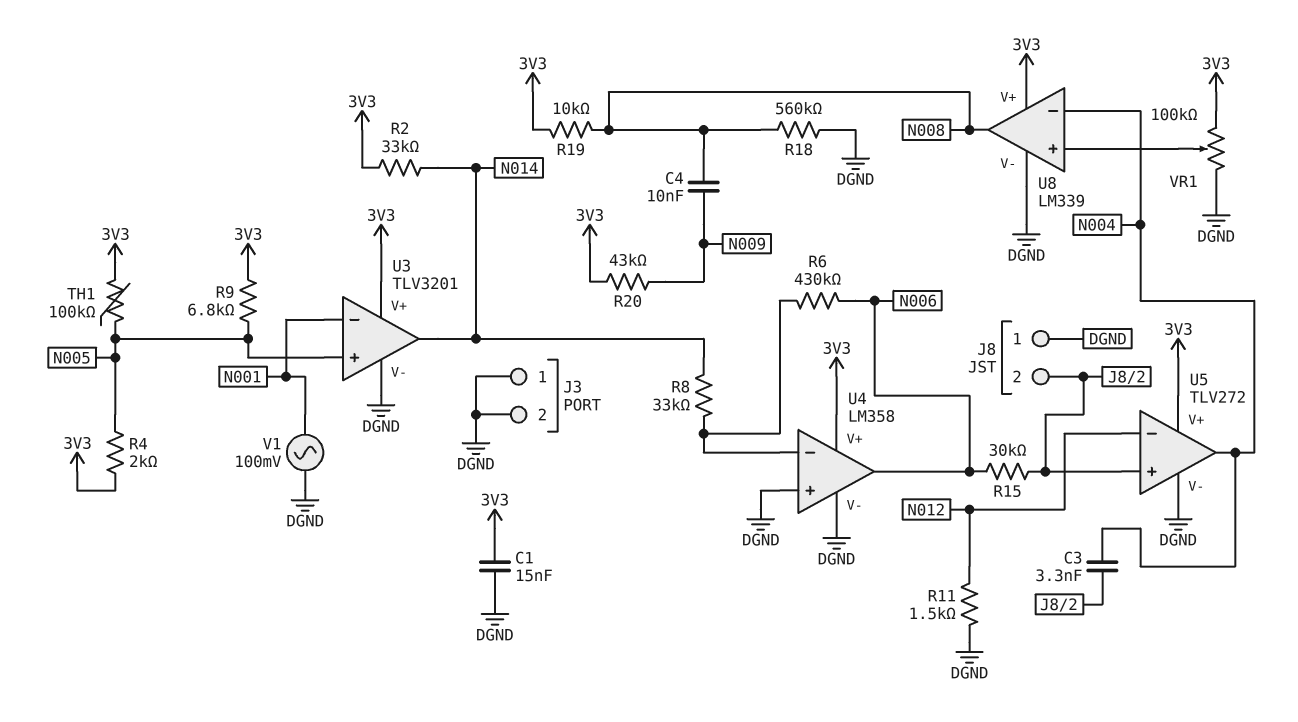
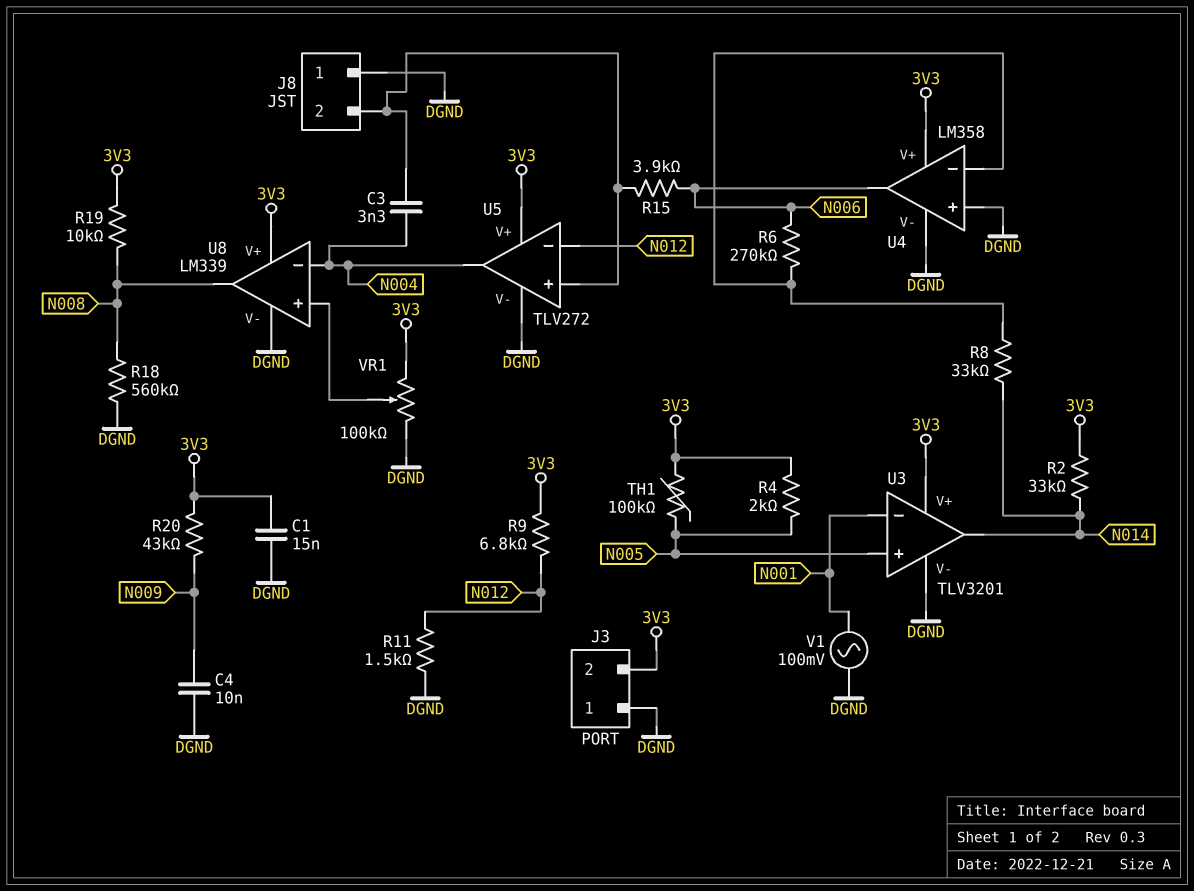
C4: 10nF (N008, N009) -> 10nF (DGND, N009)
J3 pin 2: DGND -> 3V3
R6: 430k (N006, U4/in-) -> 270k (N006, U4/in-)
R9: 6.8k (3V3, N005) -> 6.8k (3V3, N012)
R15: 30k (J8/2, N006) -> 3.9k (J8/2, N006)

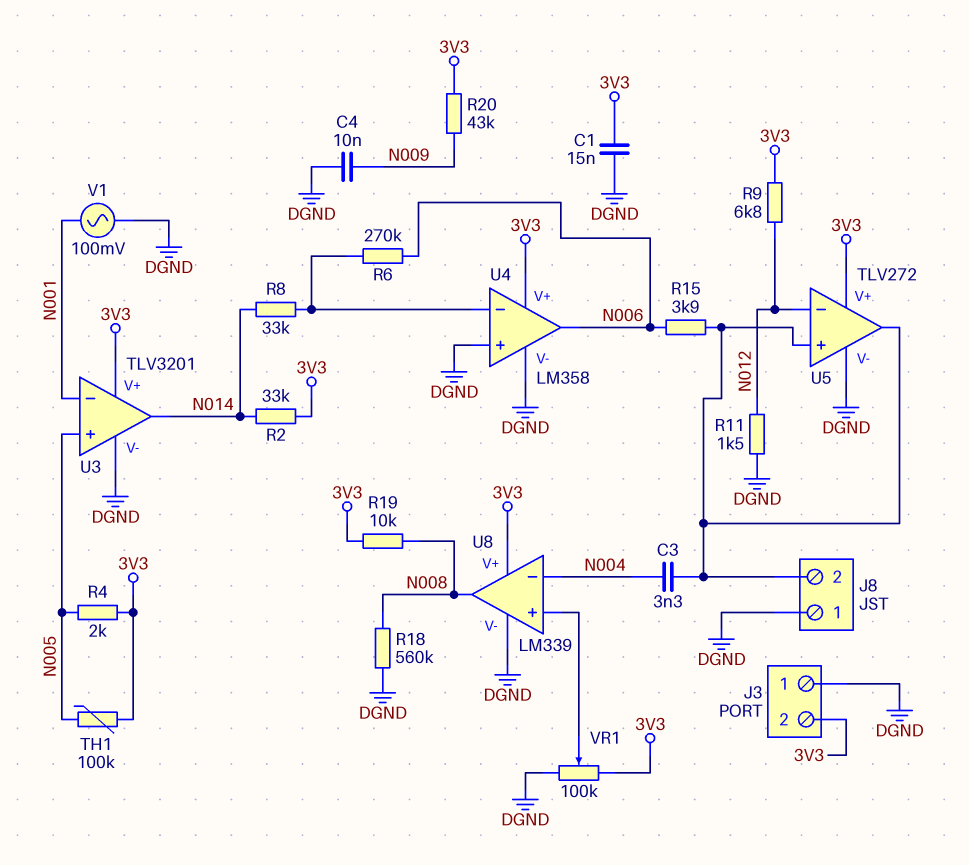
U5 pin out: N004 -> J8/2

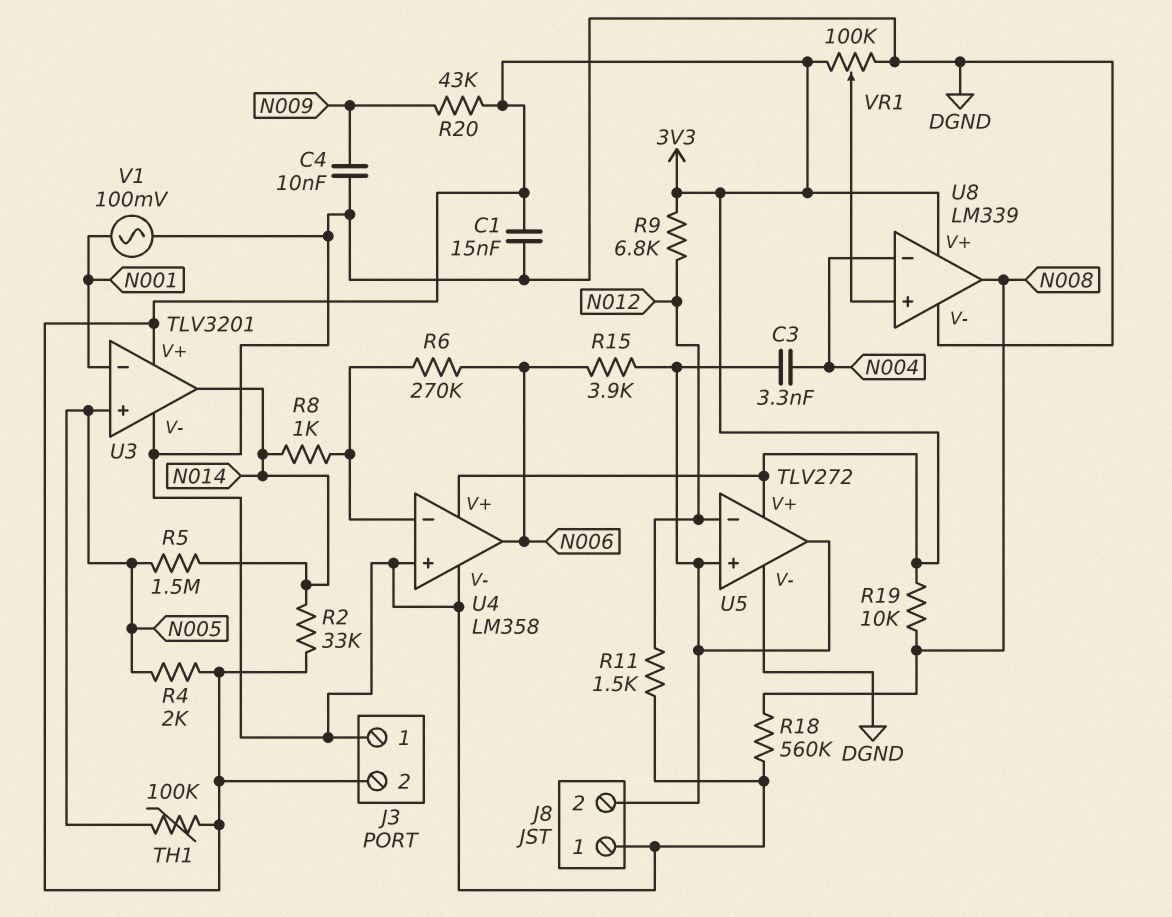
R5: none -> 1.5M (N005, N014)
R8: 33k (N014, U4/in-) -> 1k (N014, U4/in-)

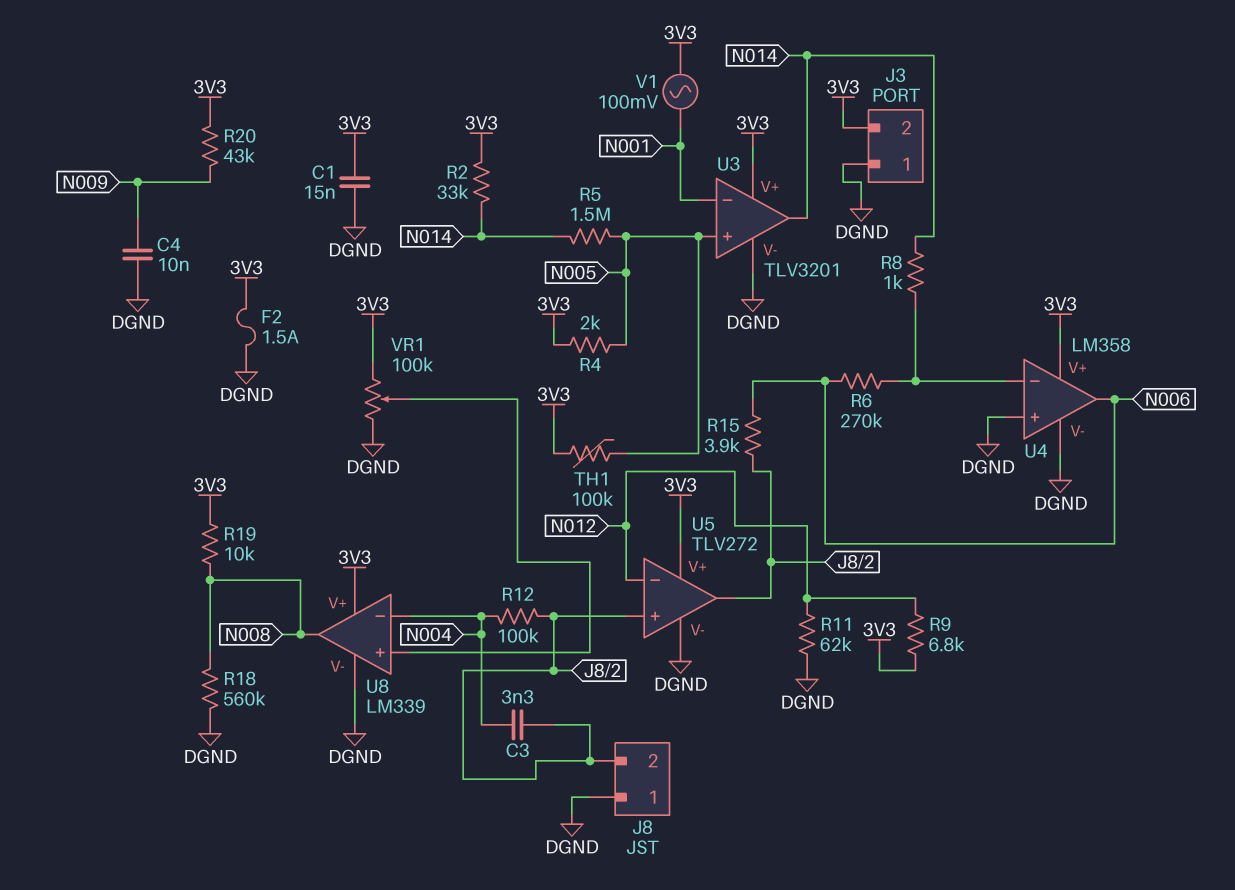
F2: none -> 1.5A (3V3, DGND)
R11: 1.5k (DGND, N012) -> 62k (DGND, N012)
R12: none -> 100k (J8/2, N004)
V1: AC 100mV (DGND, N001) -> AC 100mV (3V3, N001)

